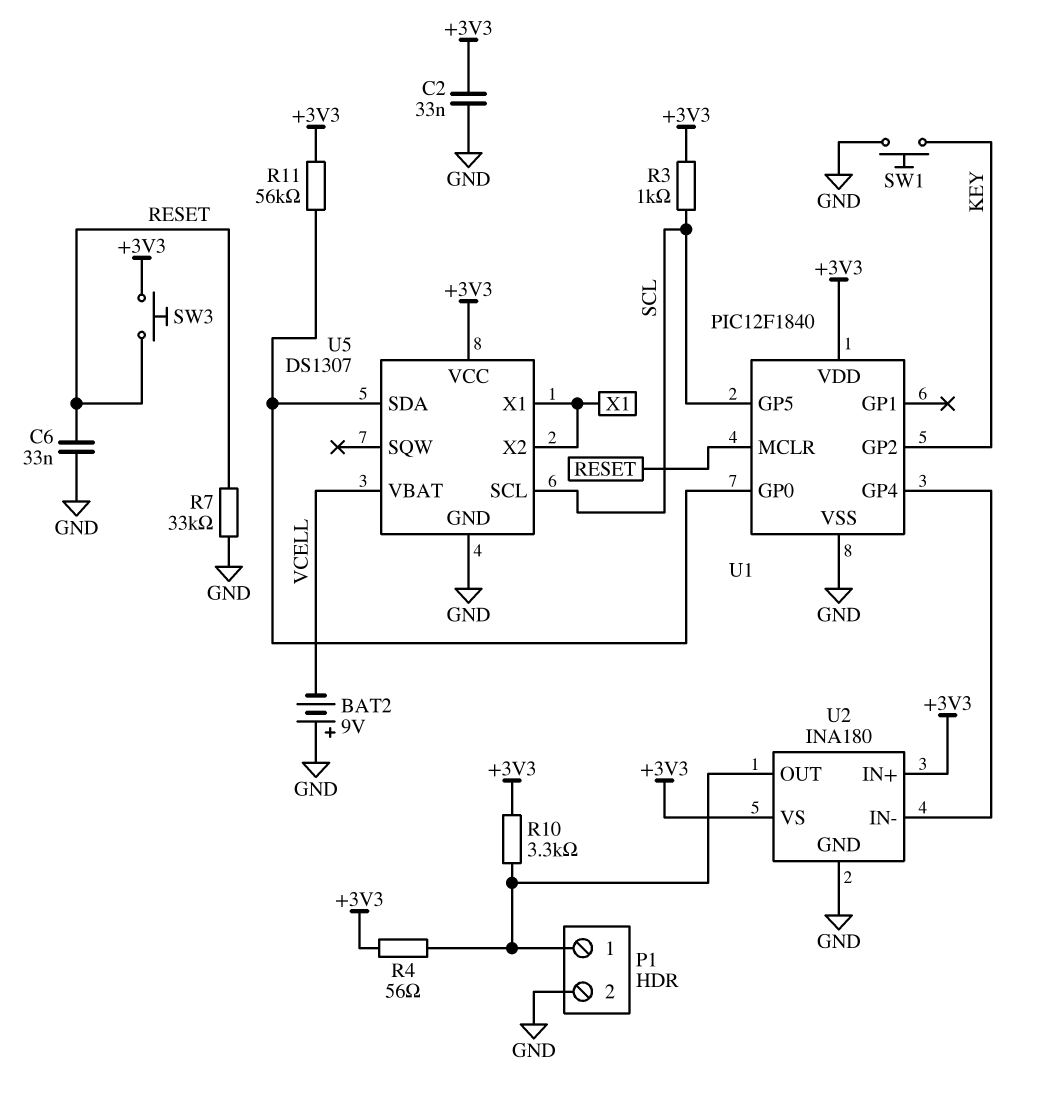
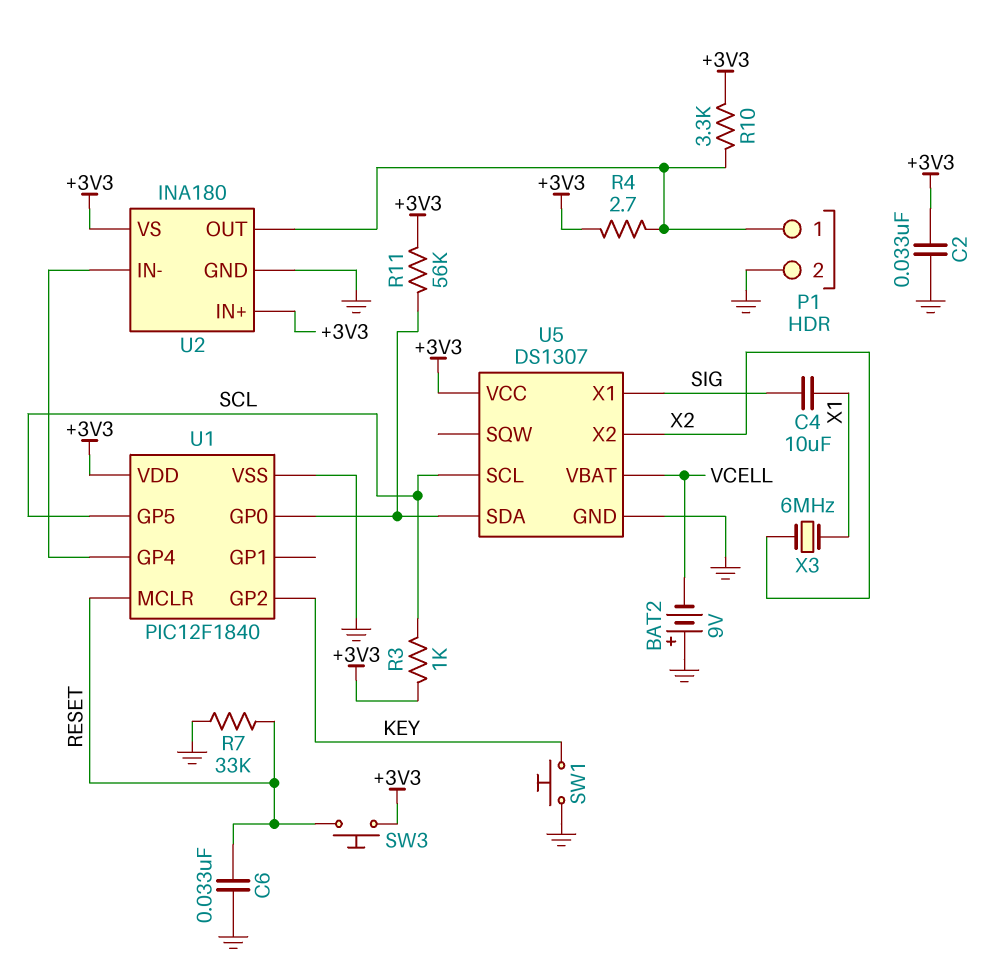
C4: none -> 10uF (SIG, X1)
R4: 56 (+3V3, P1/1) -> 2.7 (+3V3, P1/1)
U5 pin X1: X1 -> SIG
U5 pin X2: X1 -> X2
X3: none -> 6MHz (X1, X2)

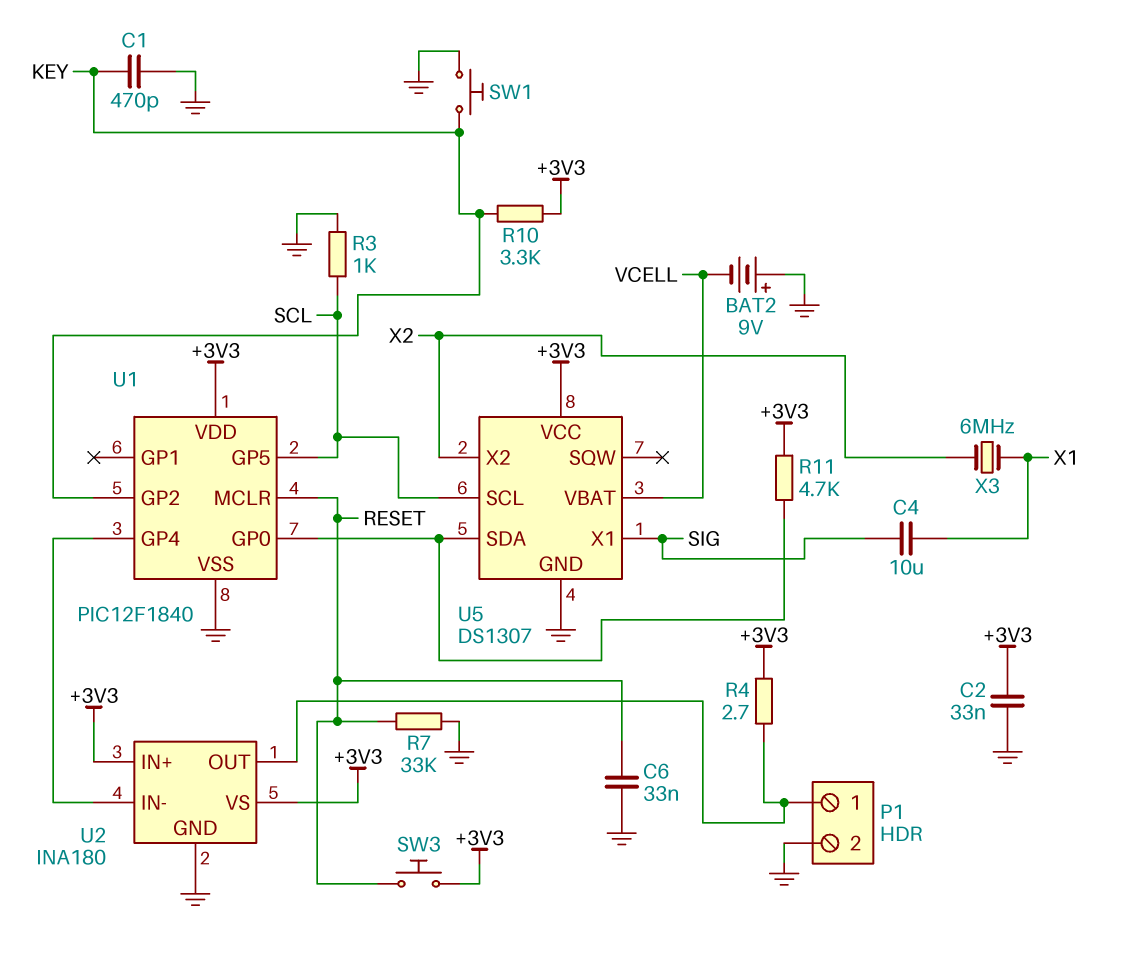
C1: none -> 470pF (GND, KEY)
R3: 1k (+3V3, SCL) -> 1k (GND, SCL)
R10: 3.3k (+3V3, P1/1) -> 3.3k (+3V3, KEY)
R11: 56k (+3V3, U1/GP0) -> 4.7k (+3V3, U1/GP0)

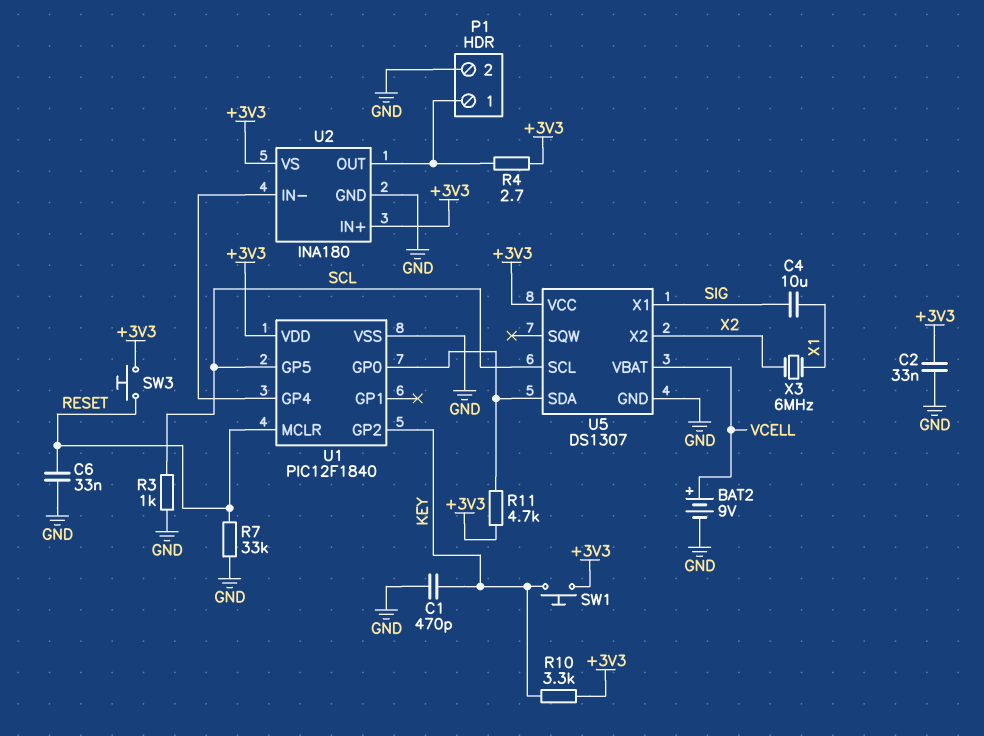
BAT2: 9V (plus GND, minus VCELL) -> 9V (plus VCELL, minus GND)
SW1: button (GND, KEY) -> button (+3V3, KEY)

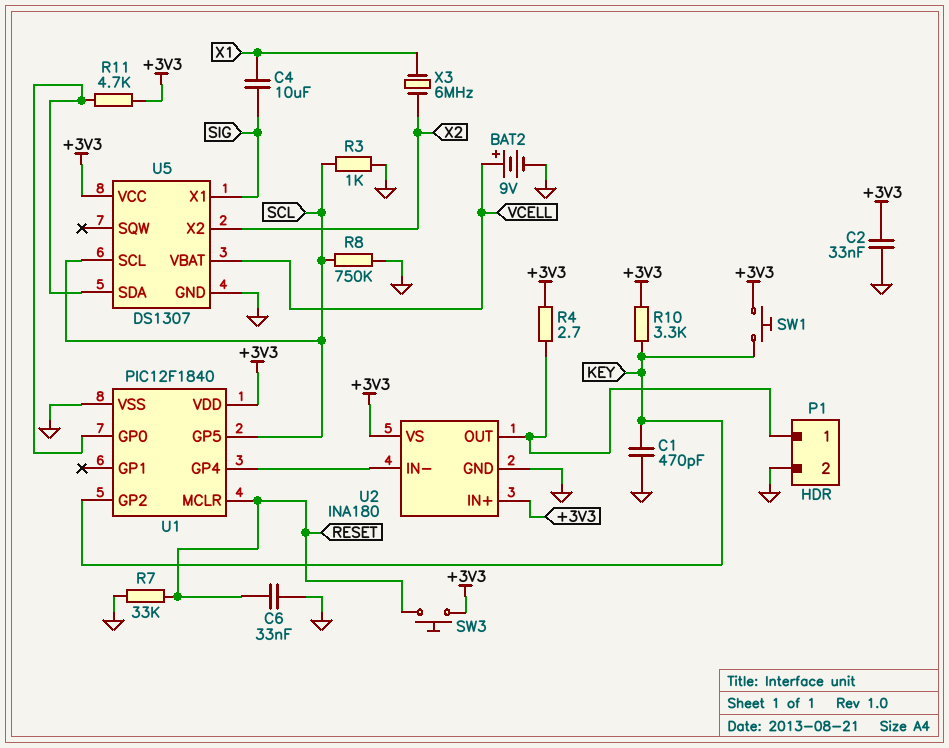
R8: none -> 750k (GND, SCL)

